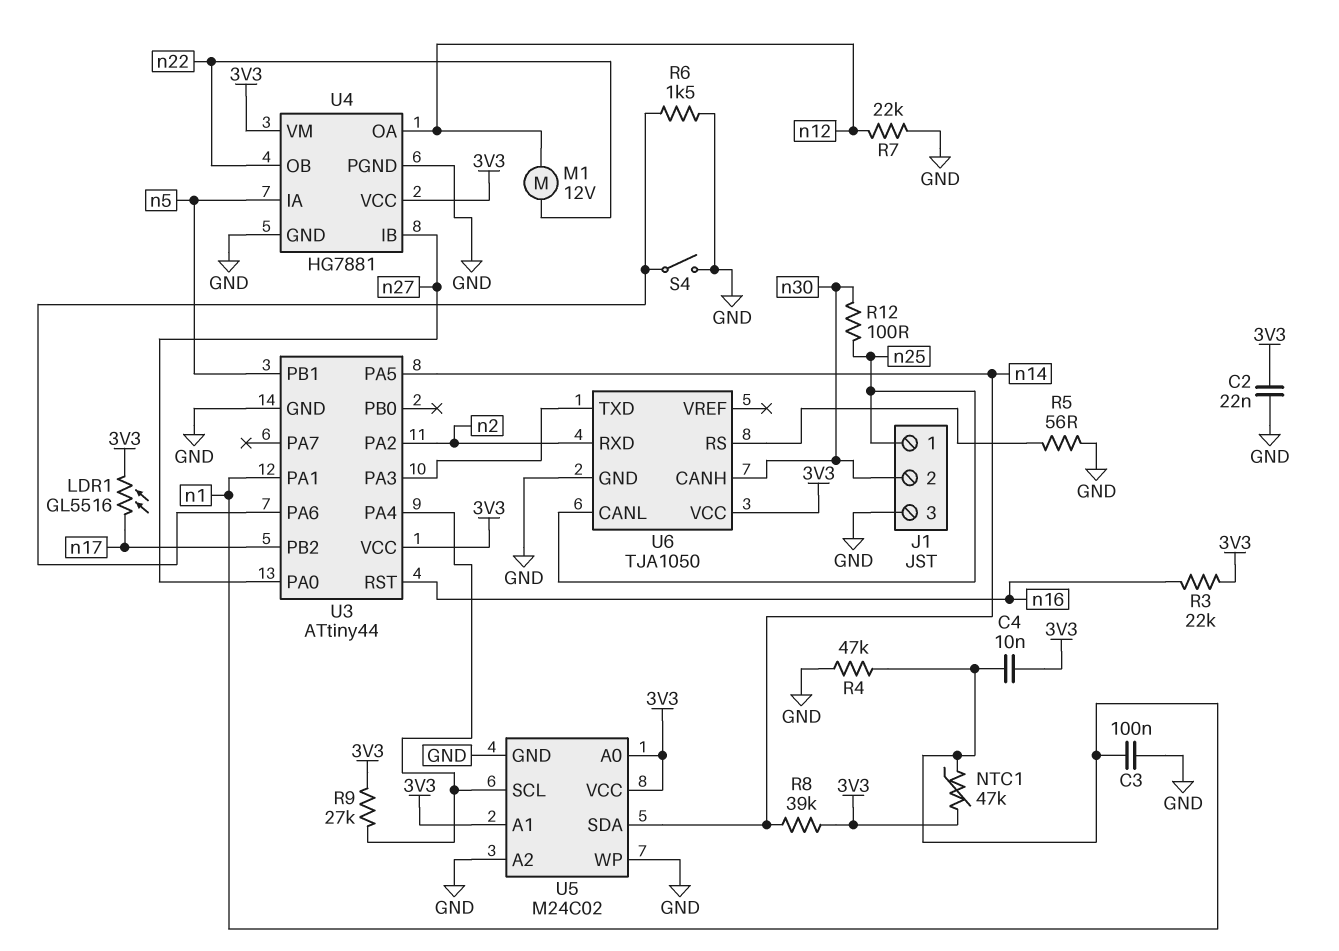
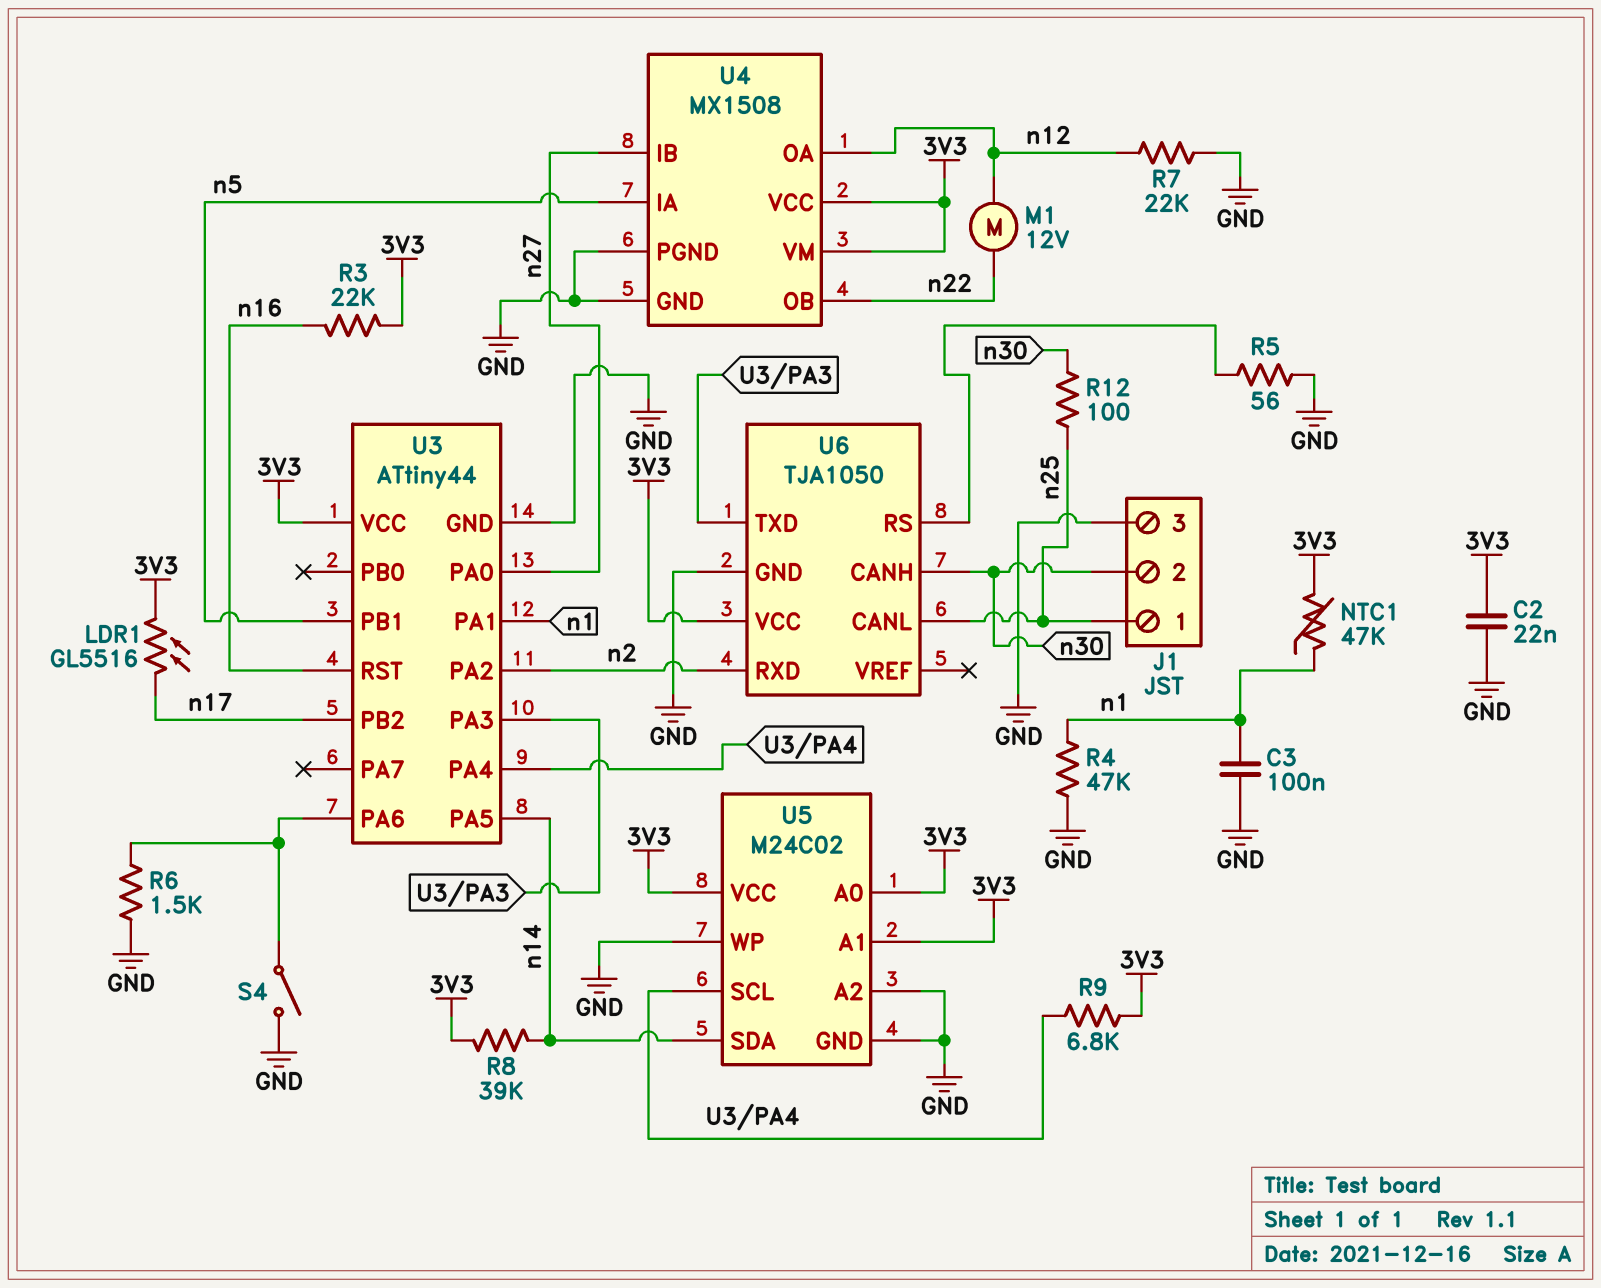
C4: 10nF (3V3, n1) -> none
R9: 27k (3V3, U3/PA4) -> 6.8k (3V3, U3/PA4)
U4: HG7881 -> MX1508

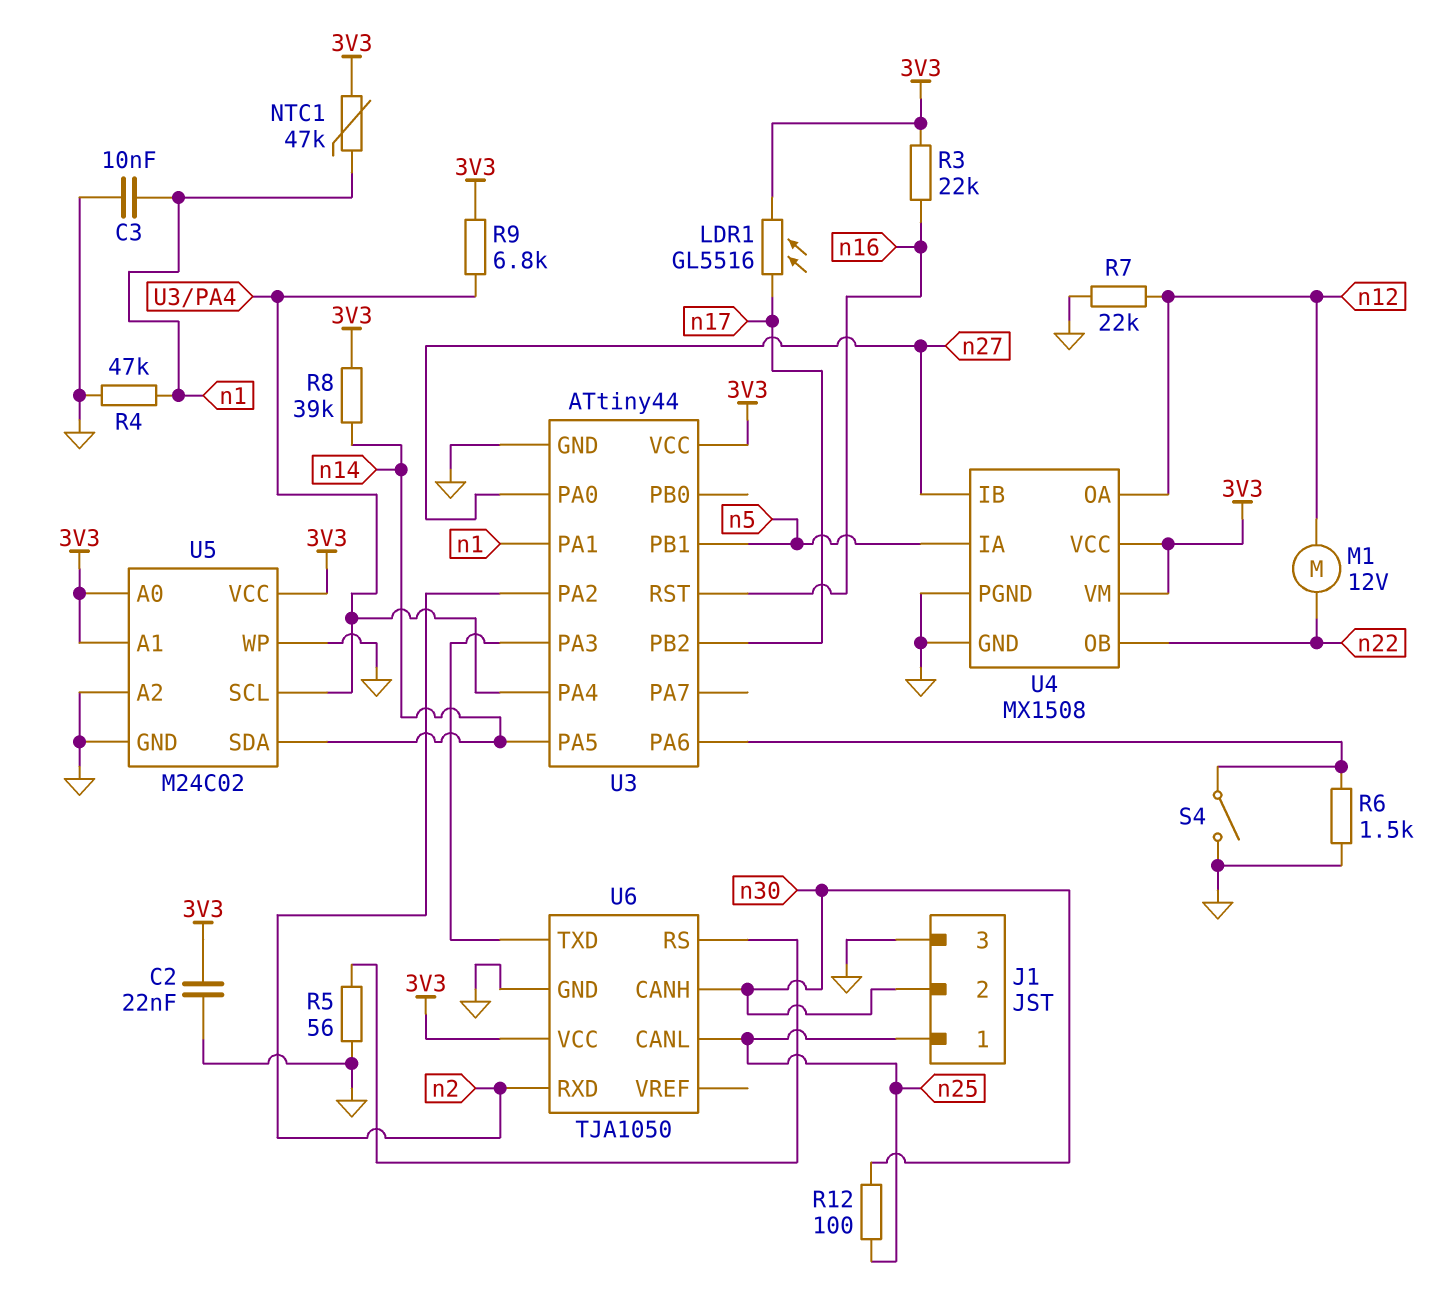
C3: 100nF (GND, n1) -> 10nF (GND, n1)

